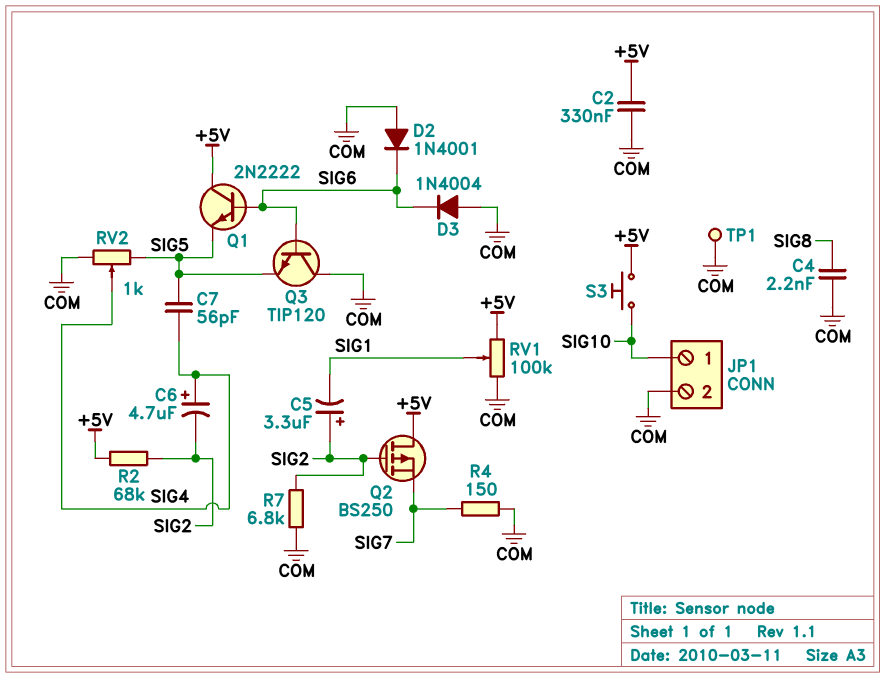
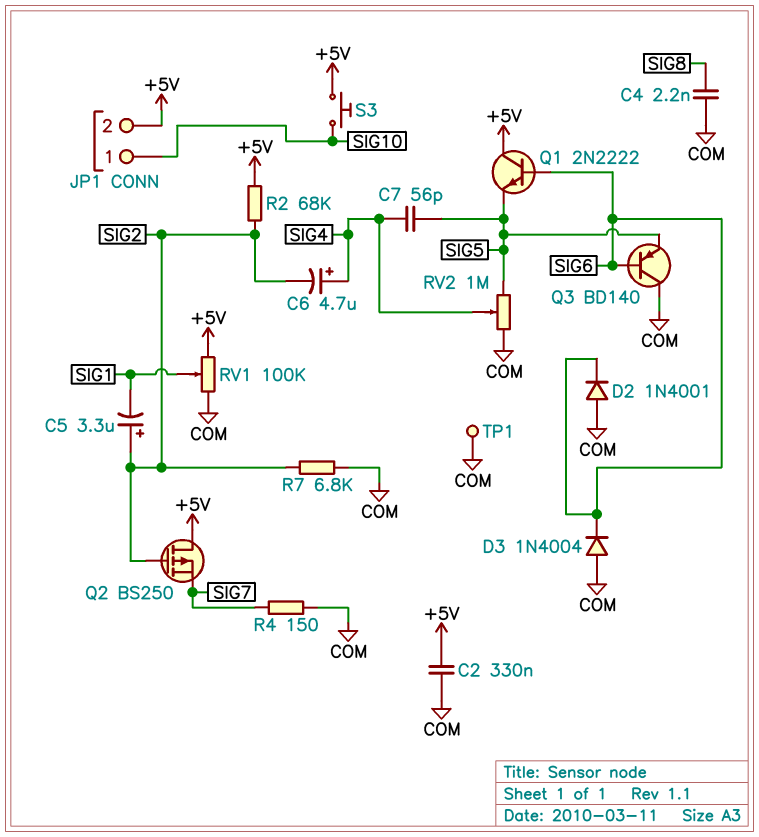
JP1 pin 2: COM -> +5V
Q3: NPN TIP120 (B SIG6, C COM, E SIG5) -> PNP BD140 (B SIG6, C COM, E SIG5)
RV2: 1k (COM, SIG5, wiper SIG4) -> 1M (COM, SIG5, wiper SIG4)

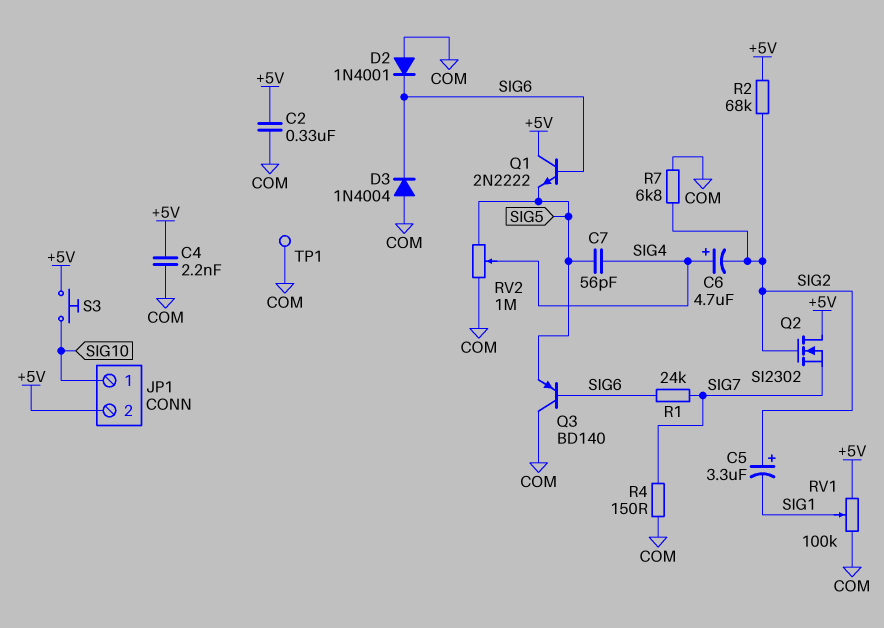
C4: 2.2nF (COM, SIG8) -> 2.2nF (+5V, COM)
Q2: PMOS BS250 (G SIG2, D +5V, S SIG7) -> NMOS SI2302 (G SIG2, D +5V, S SIG7)
R1: none -> 24k (SIG6, SIG7)

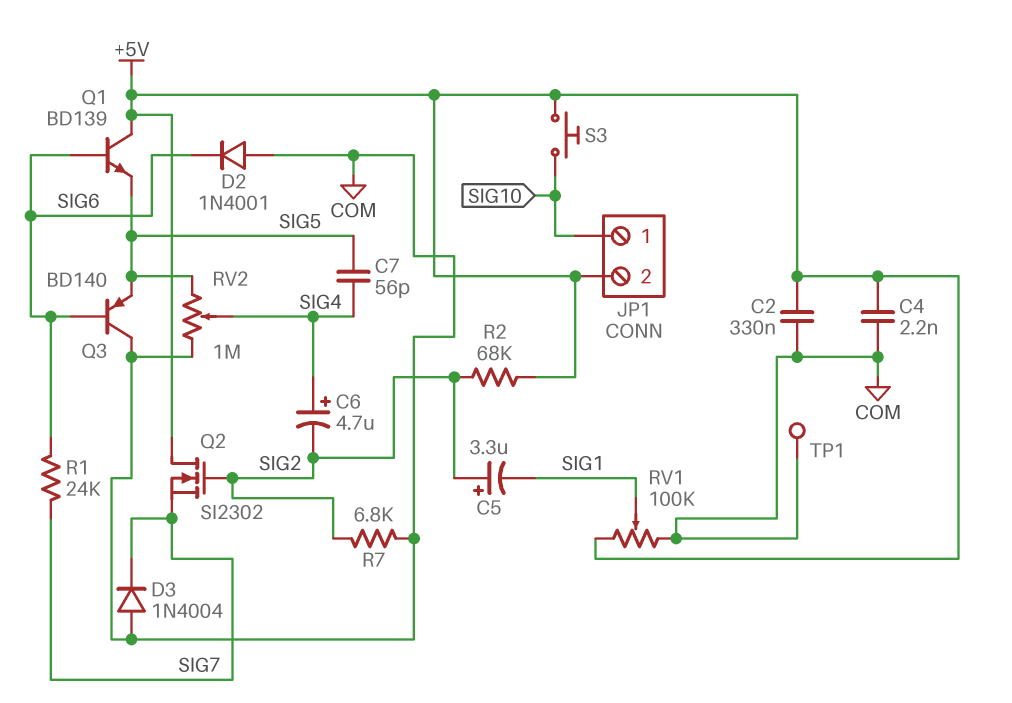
D3: diode 1N4004 (A COM, K SIG6) -> diode 1N4004 (A COM, K SIG7)
Q1: NPN 2N2222 (B SIG6, C +5V, E SIG5) -> NPN BD139 (B SIG6, C +5V, E SIG5)
R4: 150 (COM, SIG7) -> none

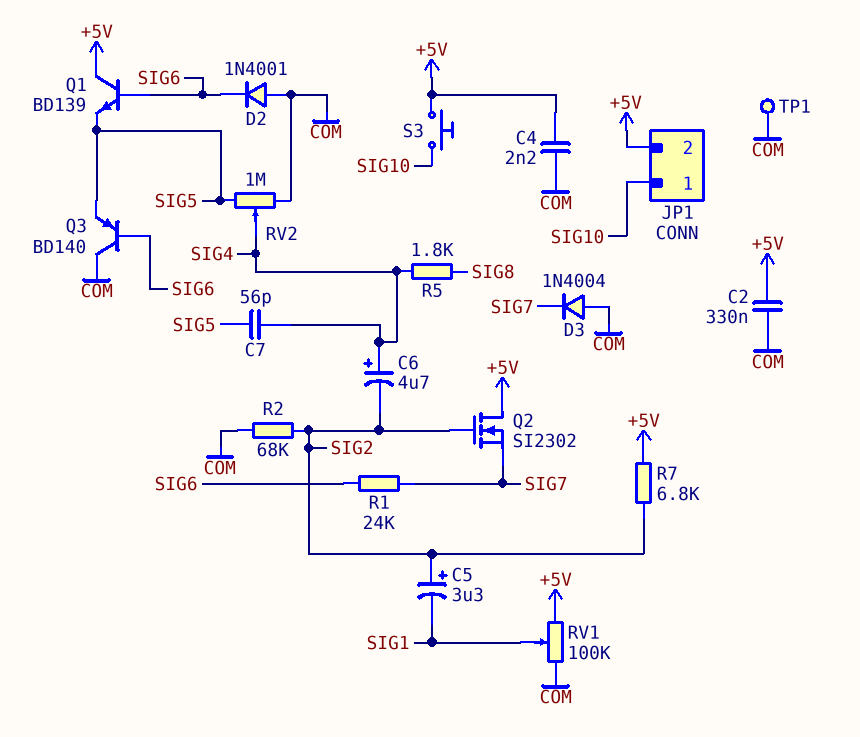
R2: 68k (+5V, SIG2) -> 68k (COM, SIG2)
R5: none -> 1.8k (SIG4, SIG8)
R7: 6.8k (COM, SIG2) -> 6.8k (+5V, SIG2)

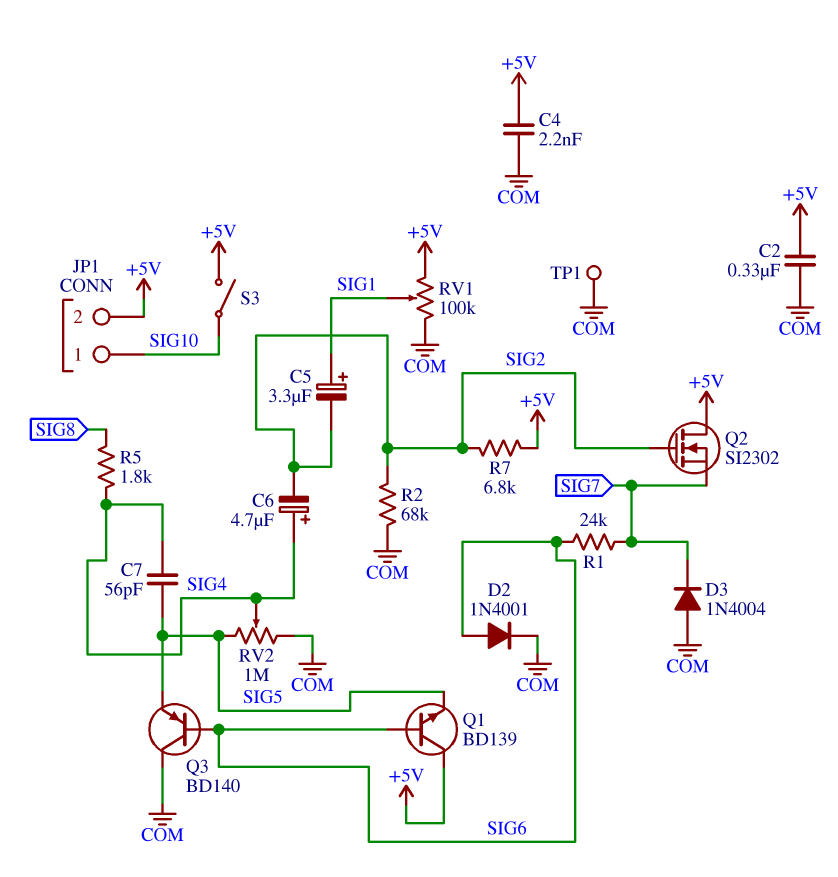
C5: 3.3uF (plus SIG2, minus SIG1) -> 3.3uF (plus SIG1, minus SIG2)
D2: diode 1N4001 (A COM, K SIG6) -> diode 1N4001 (A SIG6, K COM)
S3: button (+5V, SIG10) -> switch (+5V, SIG10)

